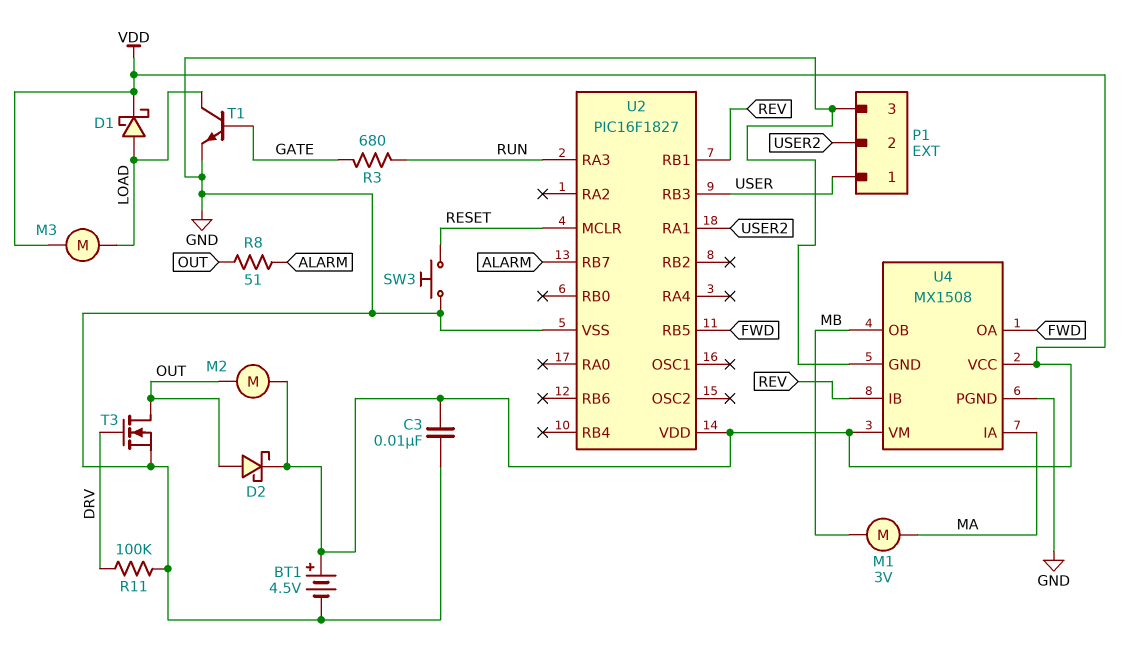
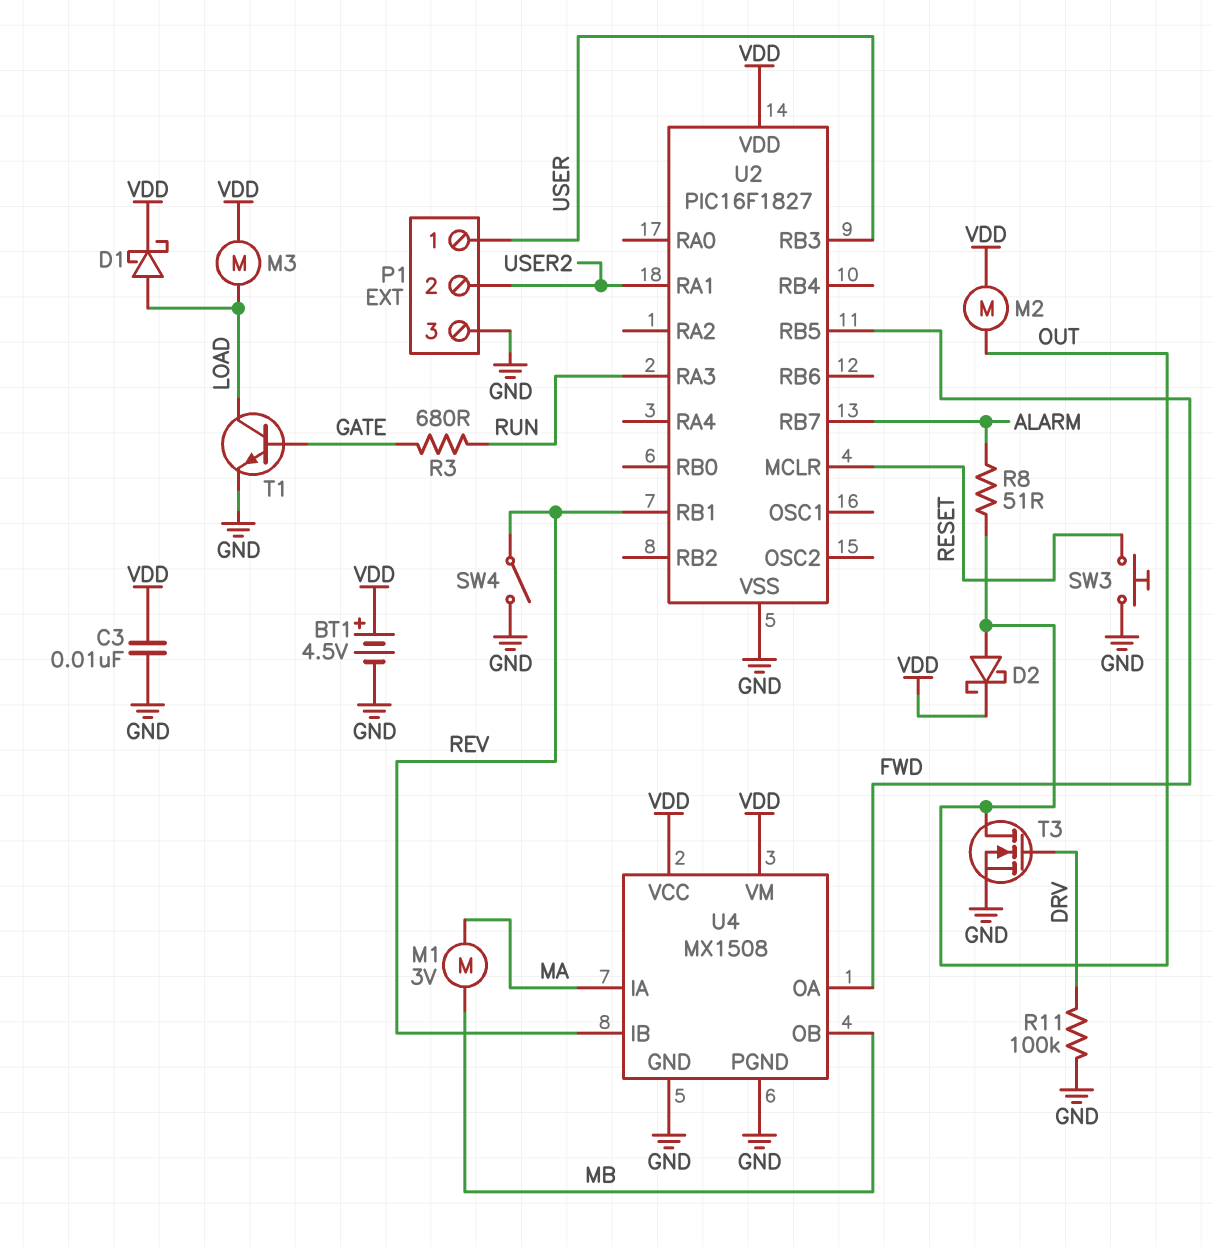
SW4: none -> switch (GND, REV)

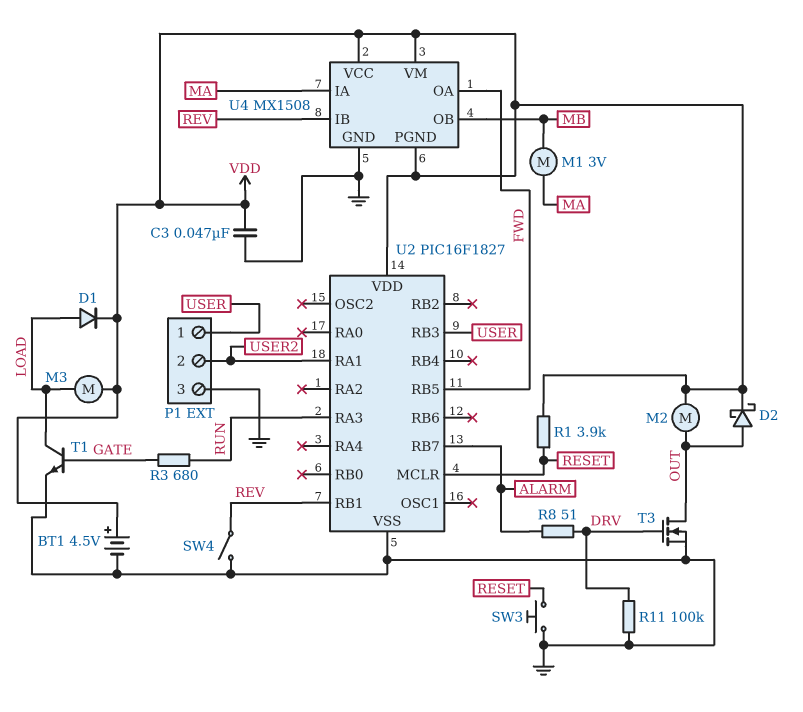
C3: 10nF (GND, VDD) -> 47nF (GND, VDD)
D1: schottky (A LOAD, K VDD) -> diode (A LOAD, K VDD)
R1: none -> 3.9k (RESET, VDD)
R8: 51 (ALARM, OUT) -> 51 (ALARM, DRV)
U4 pin PGND: GND -> VDD

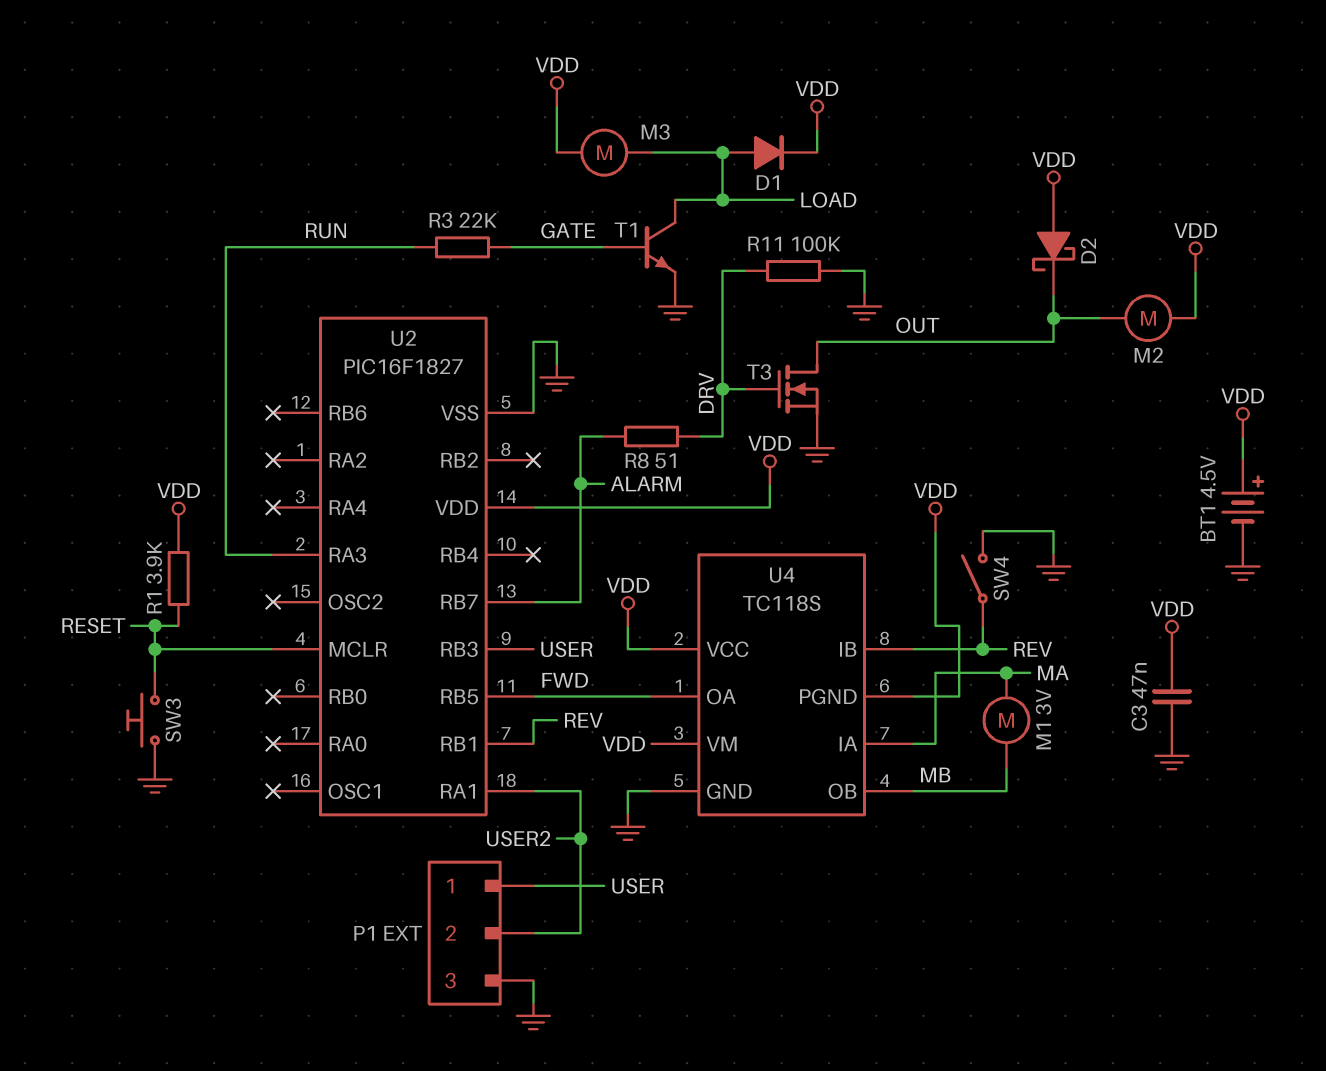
D2: schottky (A OUT, K VDD) -> schottky (A VDD, K OUT)
R3: 680 (GATE, RUN) -> 22k (GATE, RUN)
U4: MX1508 -> TC118S

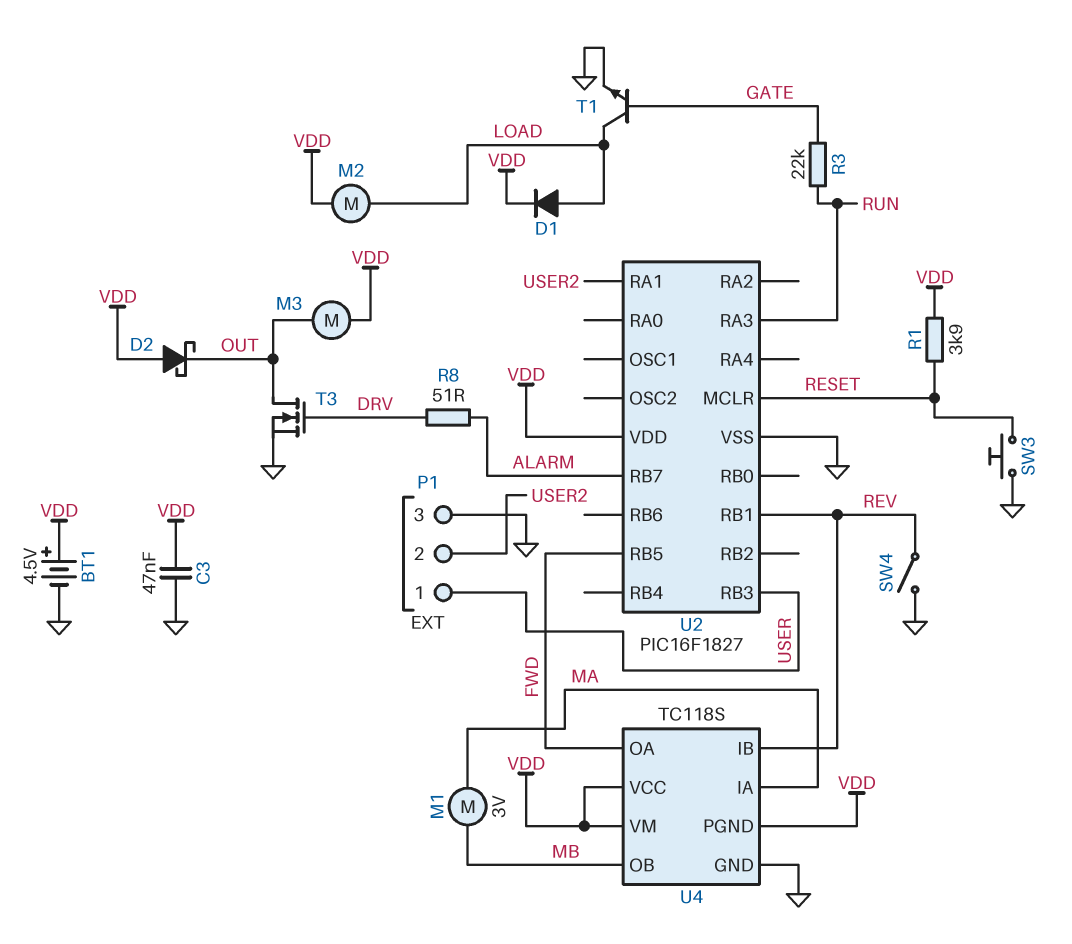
M2: motor (OUT, VDD) -> motor (LOAD, VDD)
M3: motor (LOAD, VDD) -> motor (OUT, VDD)
R11: 100k (DRV, GND) -> none

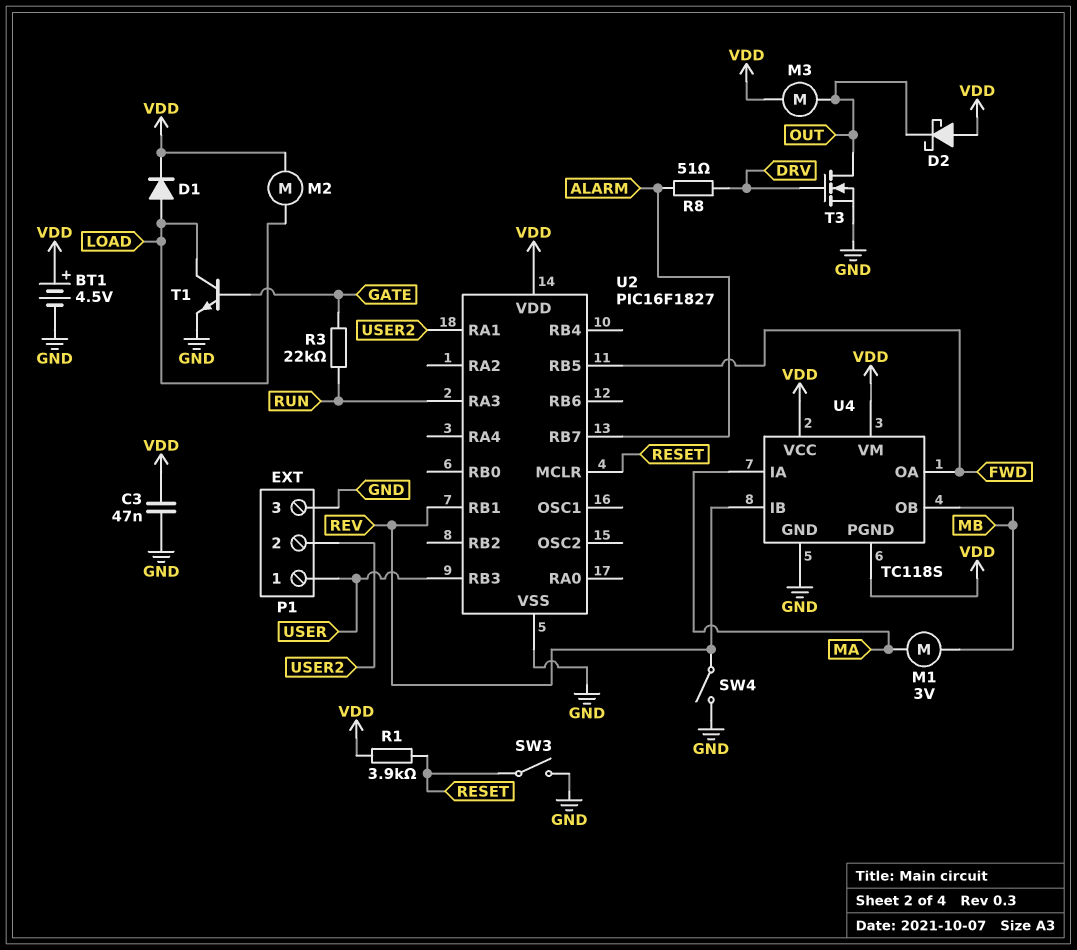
SW3: button (GND, RESET) -> switch (GND, RESET)

